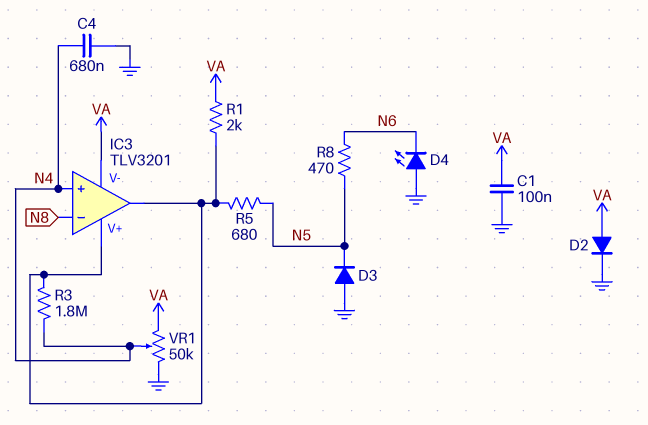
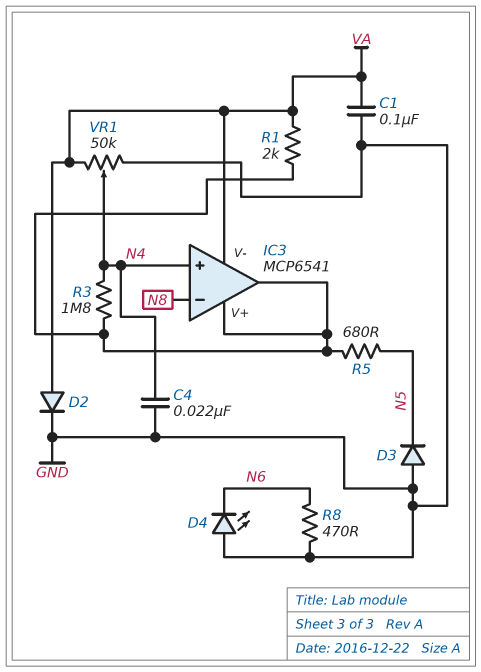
C4: 680nF (GND, N4) -> 22nF (GND, N4)
IC3: TLV3201 -> MCP6541
R8: 470 (N5, N6) -> 470 (GND, N6)

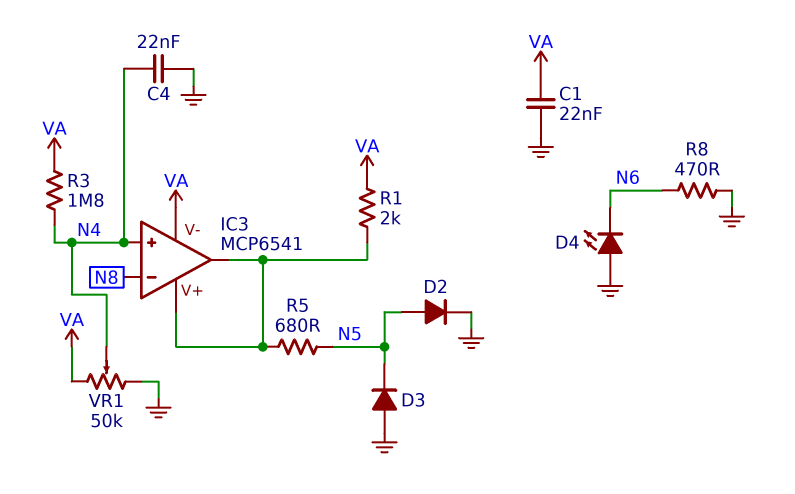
C1: 100nF (GND, VA) -> 22nF (GND, VA)
D2: diode (A VA, K GND) -> diode (A N5, K GND)
R3: 1.8M (IC3/V+, N4) -> 1.8M (N4, VA)

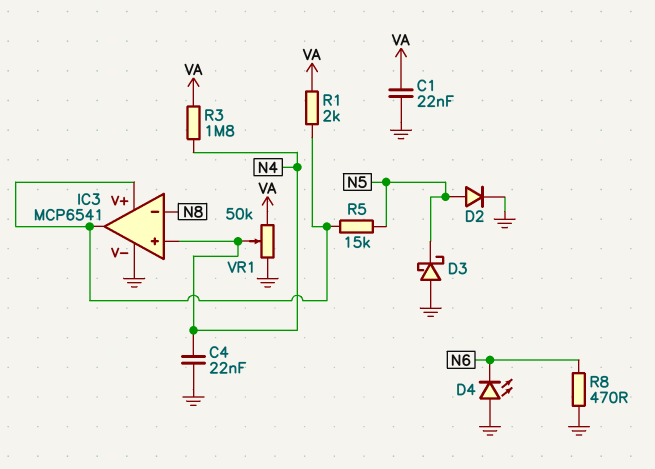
D3: diode (A GND, K N5) -> schottky (A GND, K N5)
IC3 pin V-: VA -> GND
R5: 680 (IC3/V+, N5) -> 15k (IC3/V+, N5)

